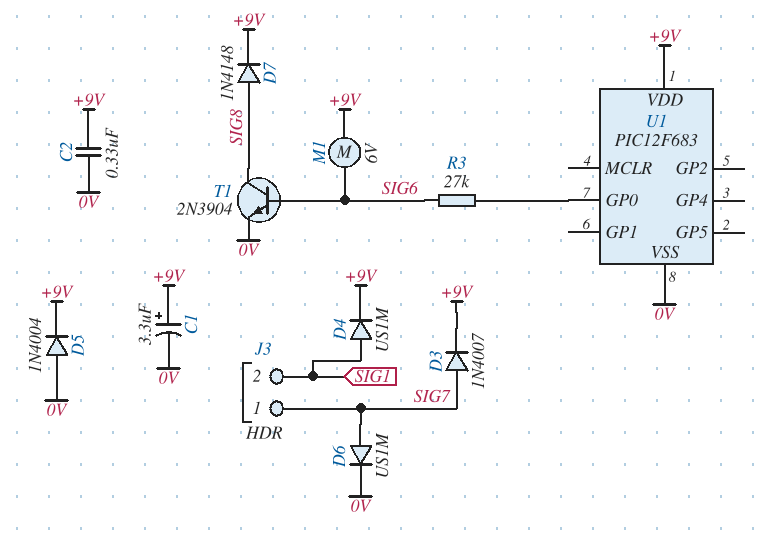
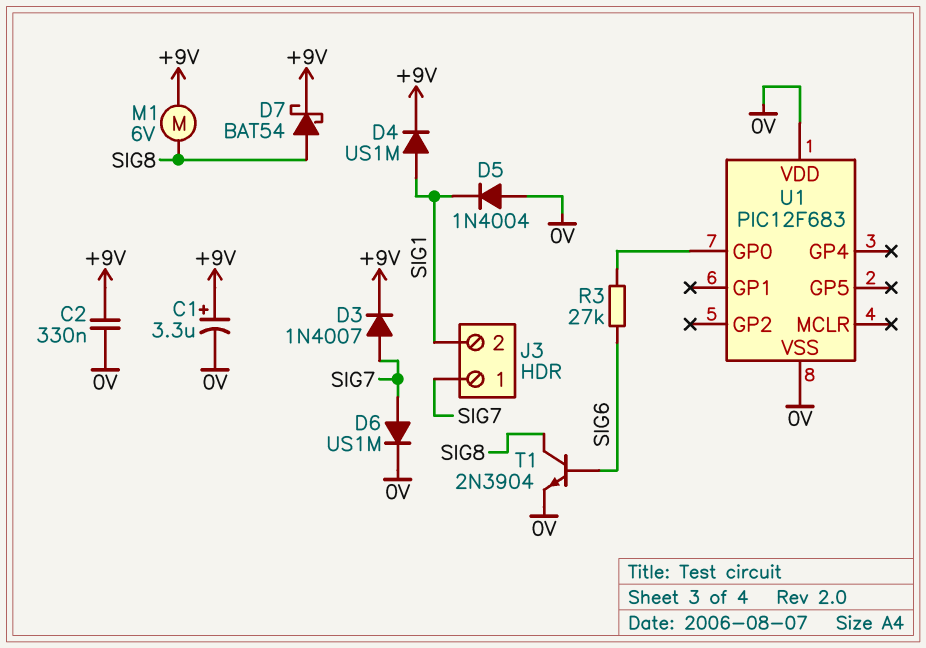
D5: diode 1N4004 (A 0V, K +9V) -> diode 1N4004 (A 0V, K SIG1)
D7: diode 1N4148 (A SIG8, K +9V) -> schottky BAT54 (A SIG8, K +9V)
M1: motor 6V (+9V, SIG6) -> motor 6V (+9V, SIG8)
U1 pin VDD: +9V -> 0V

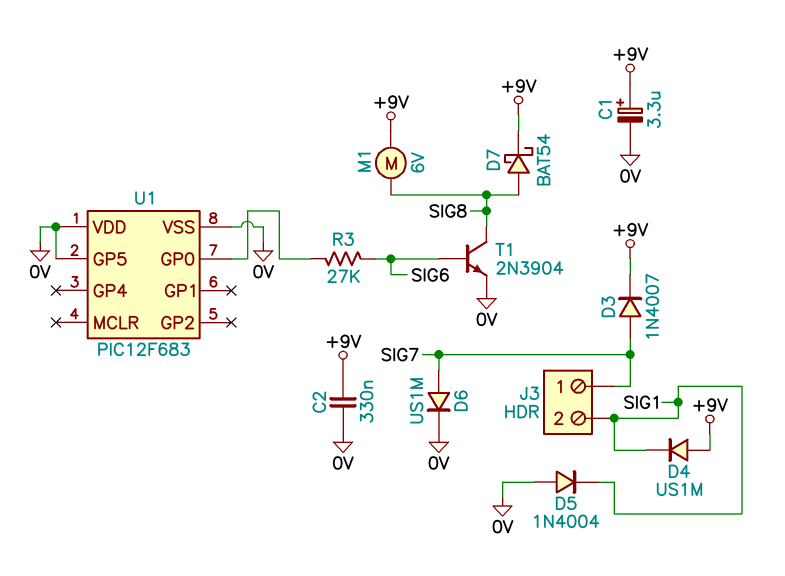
D4: diode US1M (A SIG1, K +9V) -> diode US1M (A +9V, K SIG1)
U1 pin GP5: none -> 0V

